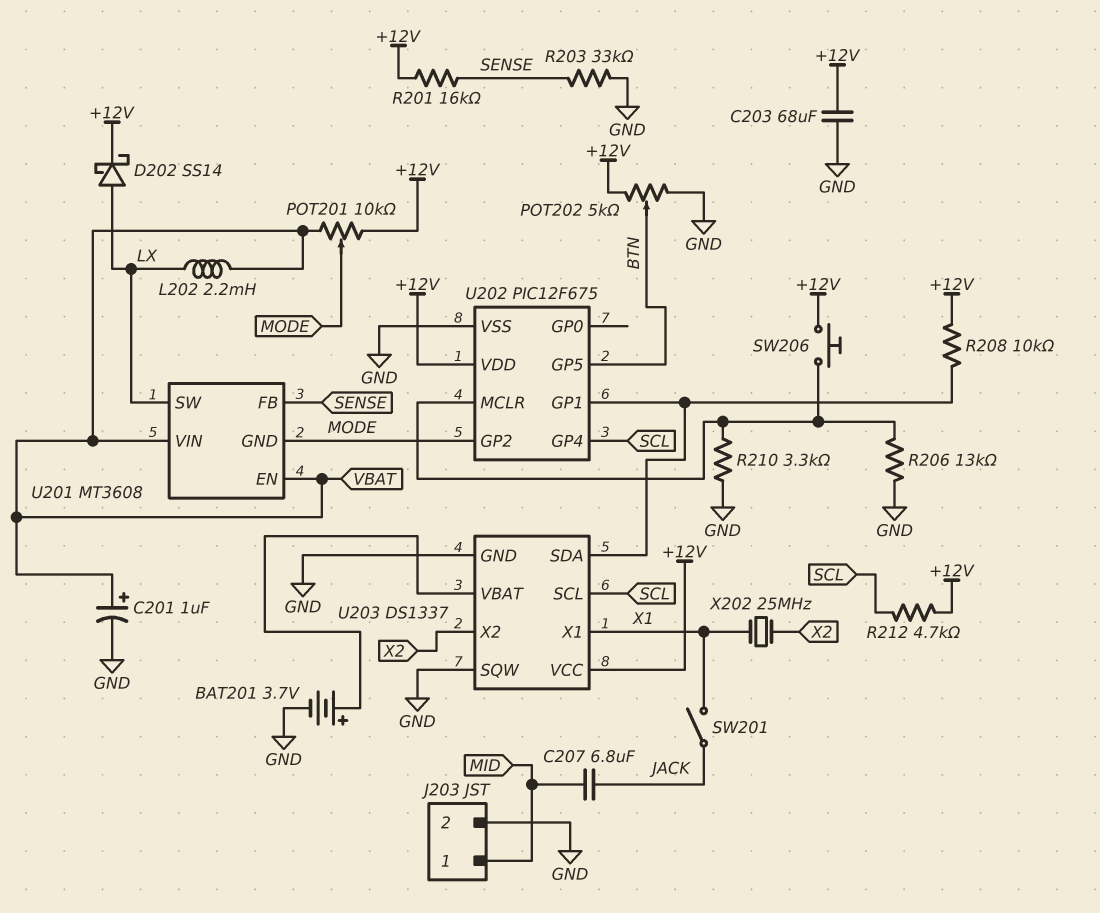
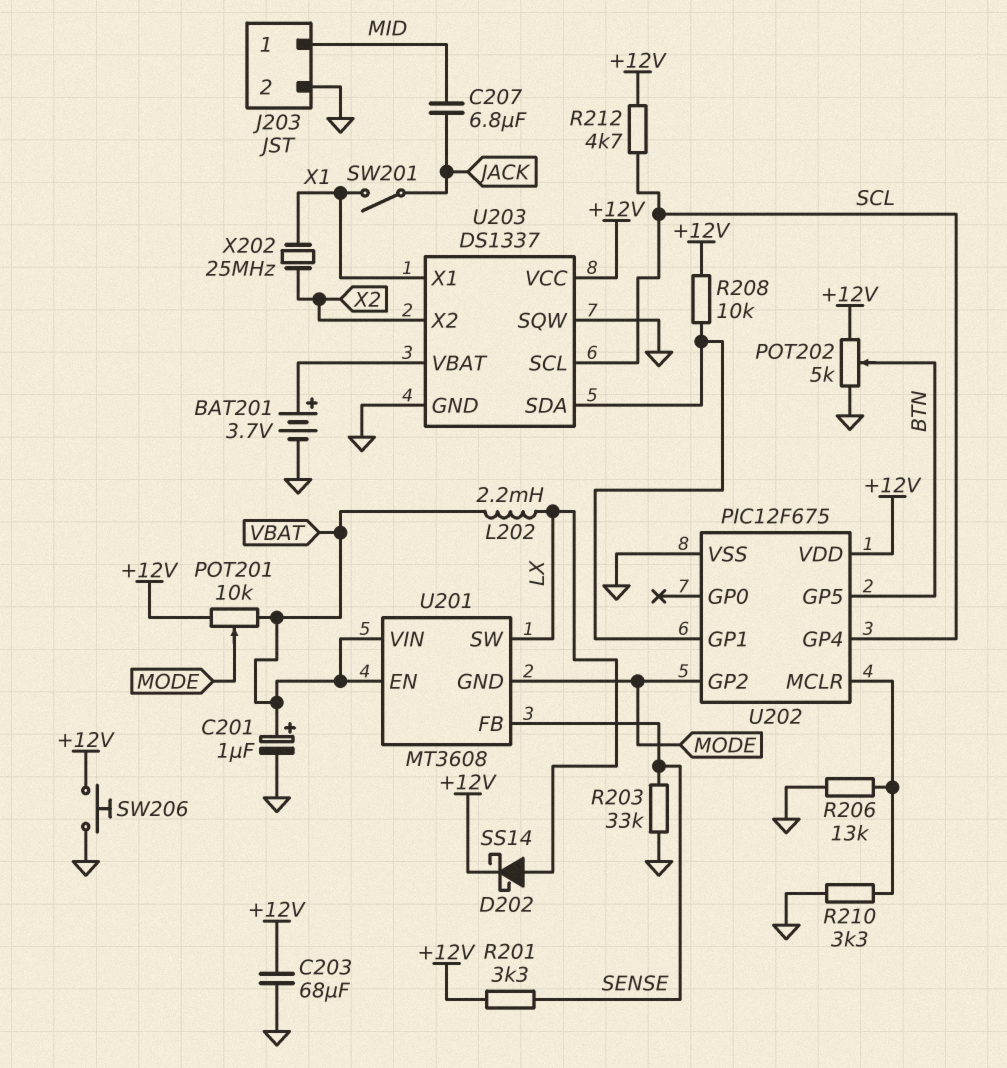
R201: 16k (+12V, SENSE) -> 3.3k (+12V, SENSE)
SW206: button (+12V, U202/MCLR) -> button (+12V, GND)

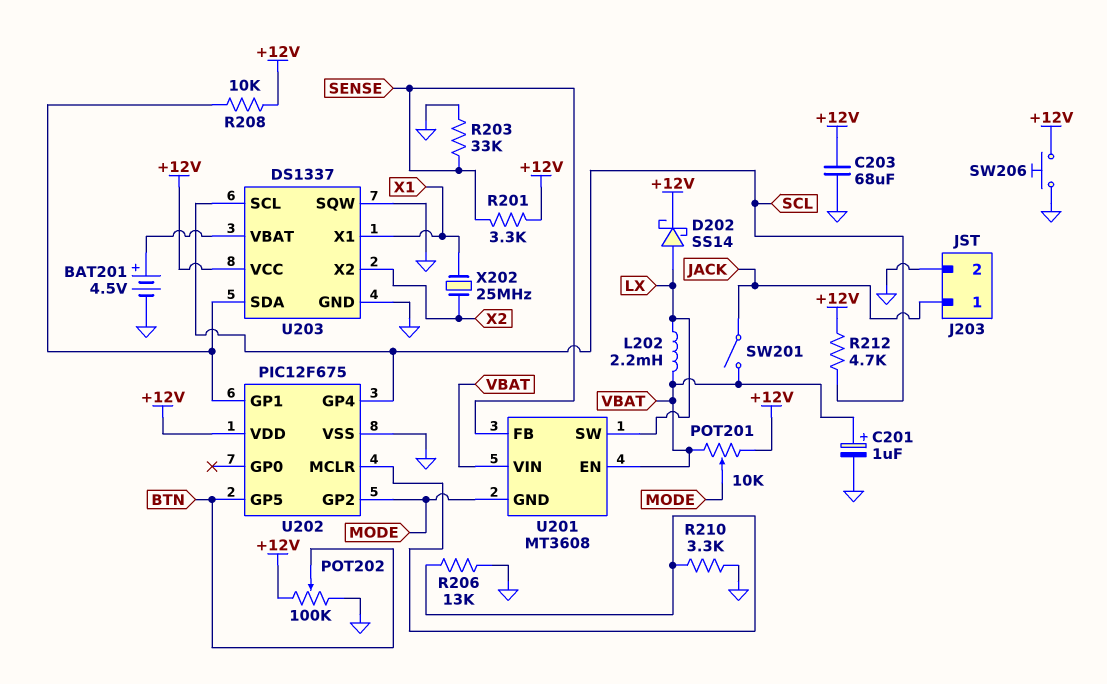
BAT201: 3.7V (plus U203/VBAT, minus GND) -> 4.5V (plus U203/VBAT, minus GND)
C207: 6.8uF (JACK, MID) -> none
J203 pin 1: MID -> JACK
POT202: 5k (+12V, GND, wiper BTN) -> 100k (+12V, GND, wiper BTN)
SW201: switch (JACK, X1) -> switch (JACK, VBAT)

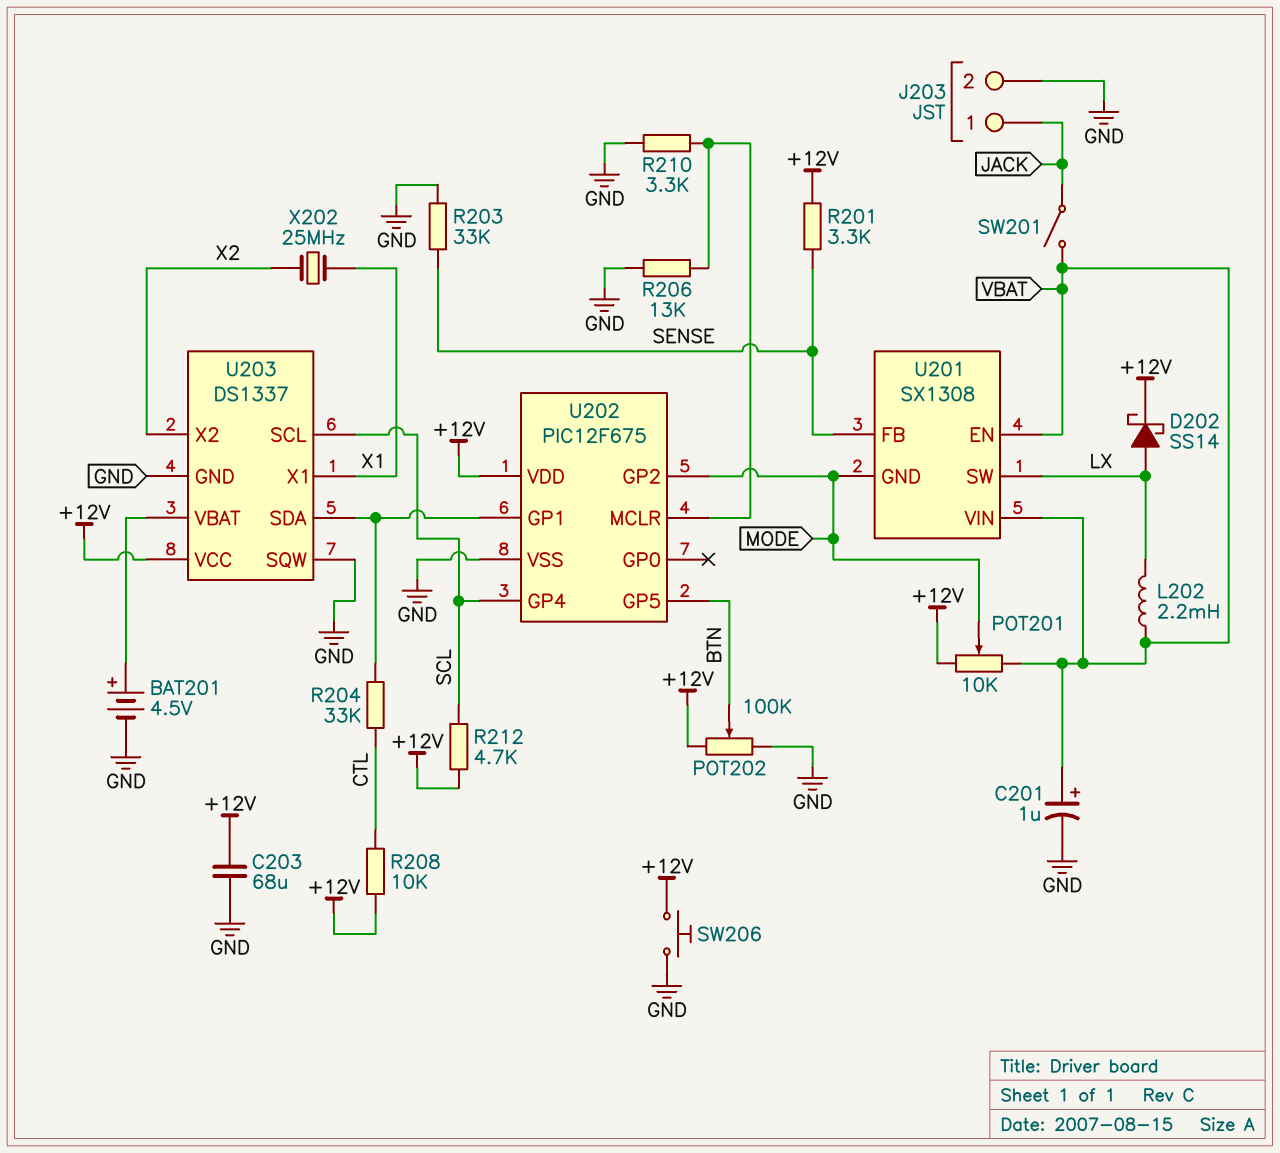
R204: none -> 33k (CTL, U202/GP1)
R208: 10k (+12V, U202/GP1) -> 10k (+12V, CTL)
U201: MT3608 -> SX1308

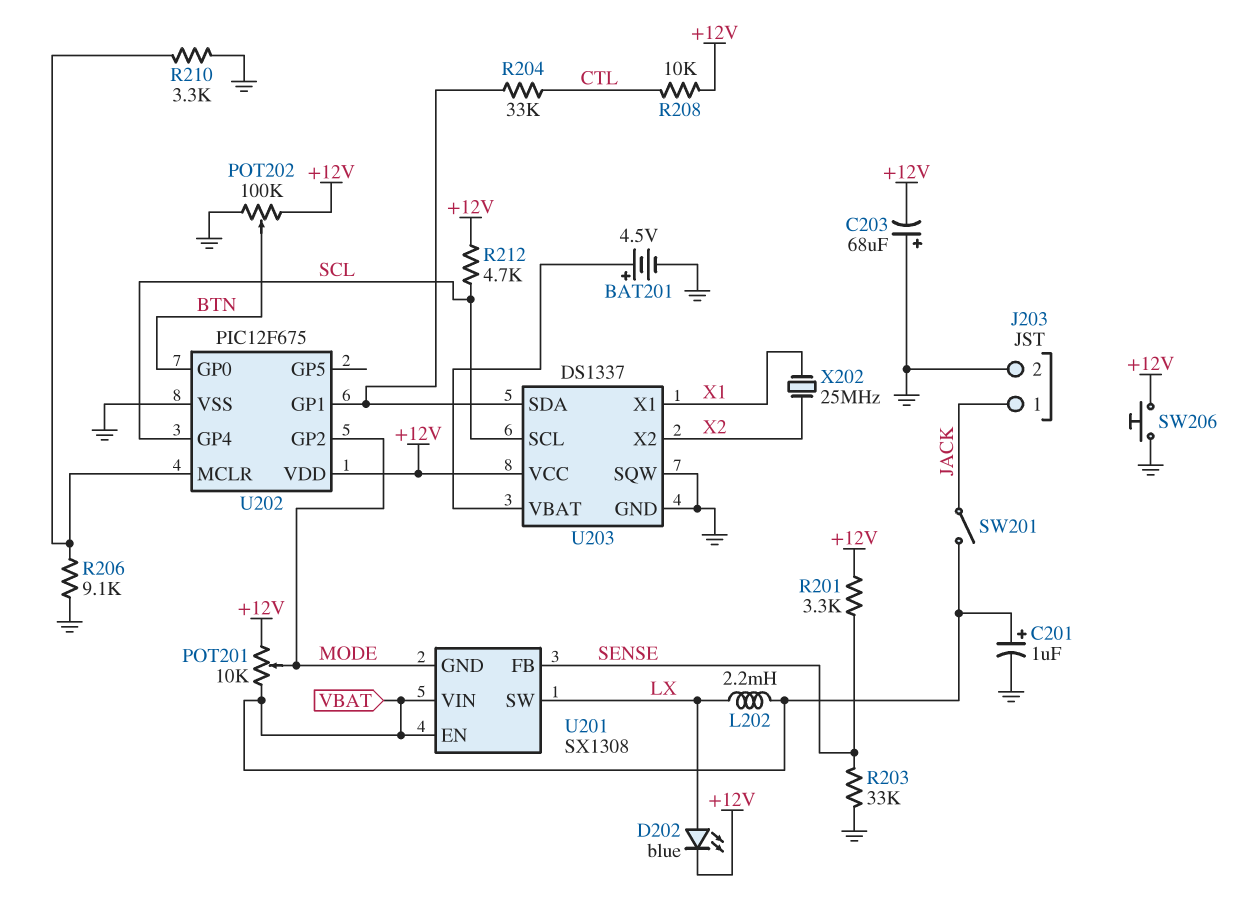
C203: 68uF (+12V, GND) -> 68uF (plus GND, minus +12V)
D202: schottky SS14 (A LX, K +12V) -> LED blue (A LX, K +12V)
R206: 13k (GND, U202/MCLR) -> 9.1k (GND, U202/MCLR)
U202 pin GP0: none -> BTN
U202 pin GP5: BTN -> none

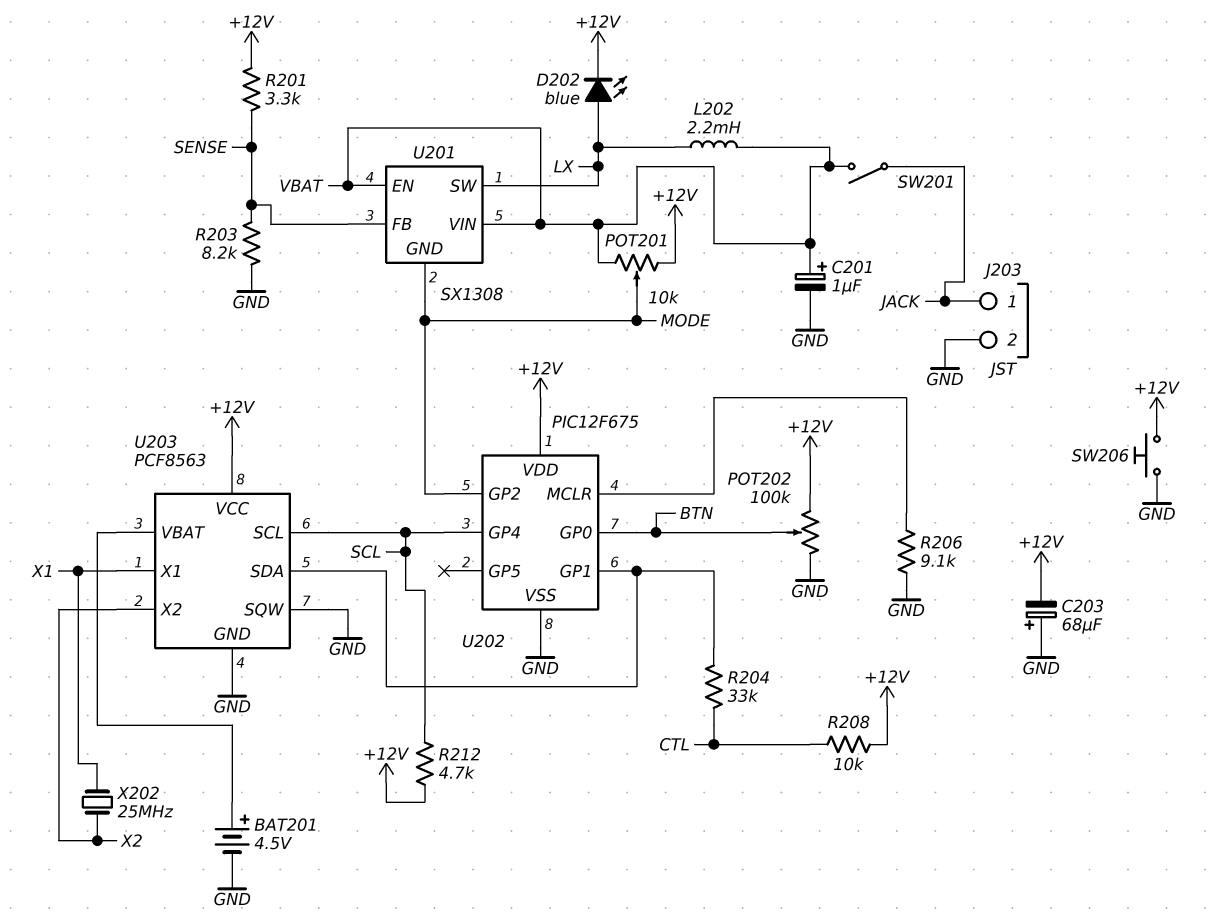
R203: 33k (GND, SENSE) -> 8.2k (GND, SENSE)
R210: 3.3k (GND, U202/MCLR) -> none
U203: DS1337 -> PCF8563

